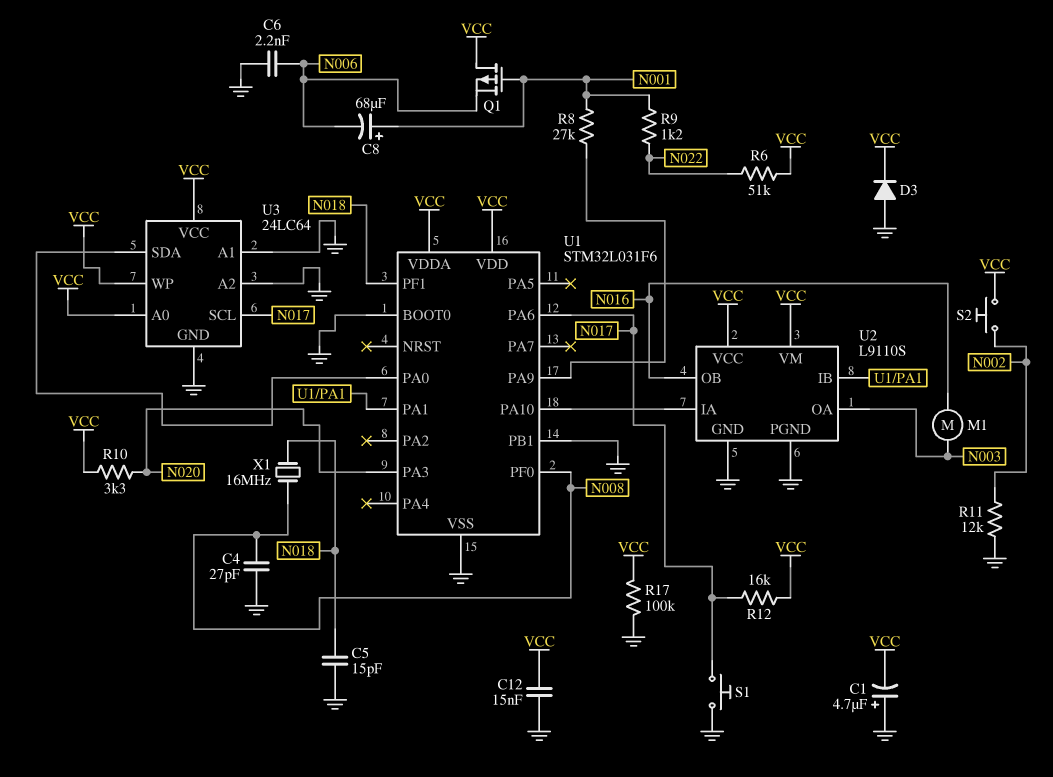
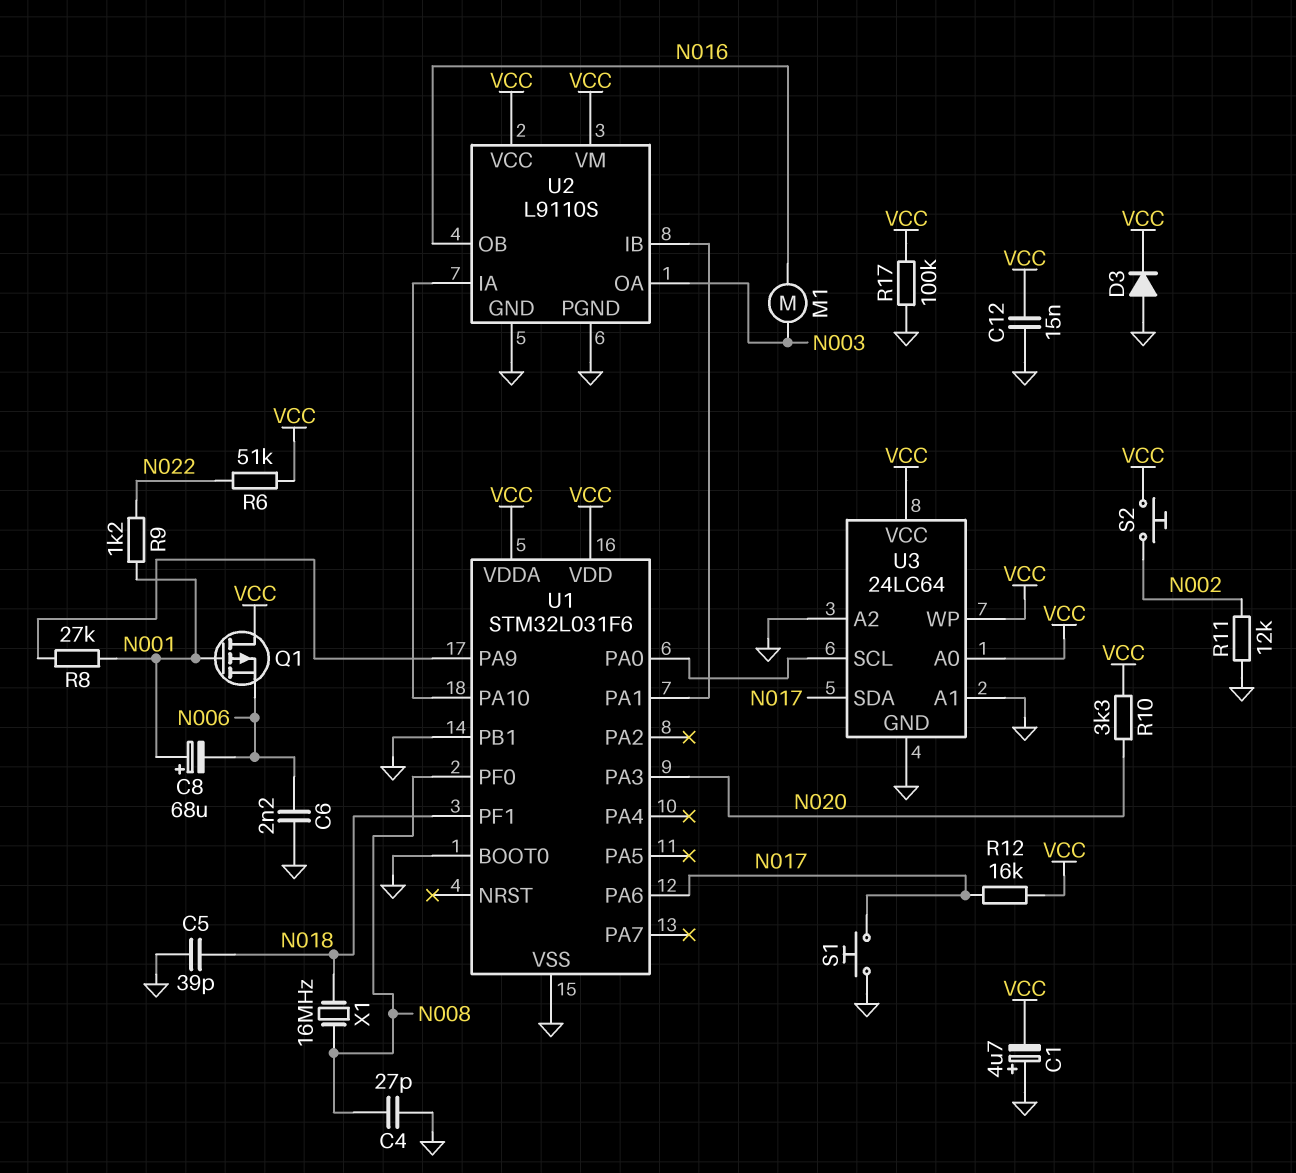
C5: 15pF (GND, N018) -> 39pF (GND, N018)
U3 pin SCL: N017 -> U1/PA0
U3 pin SDA: U1/PA0 -> N017

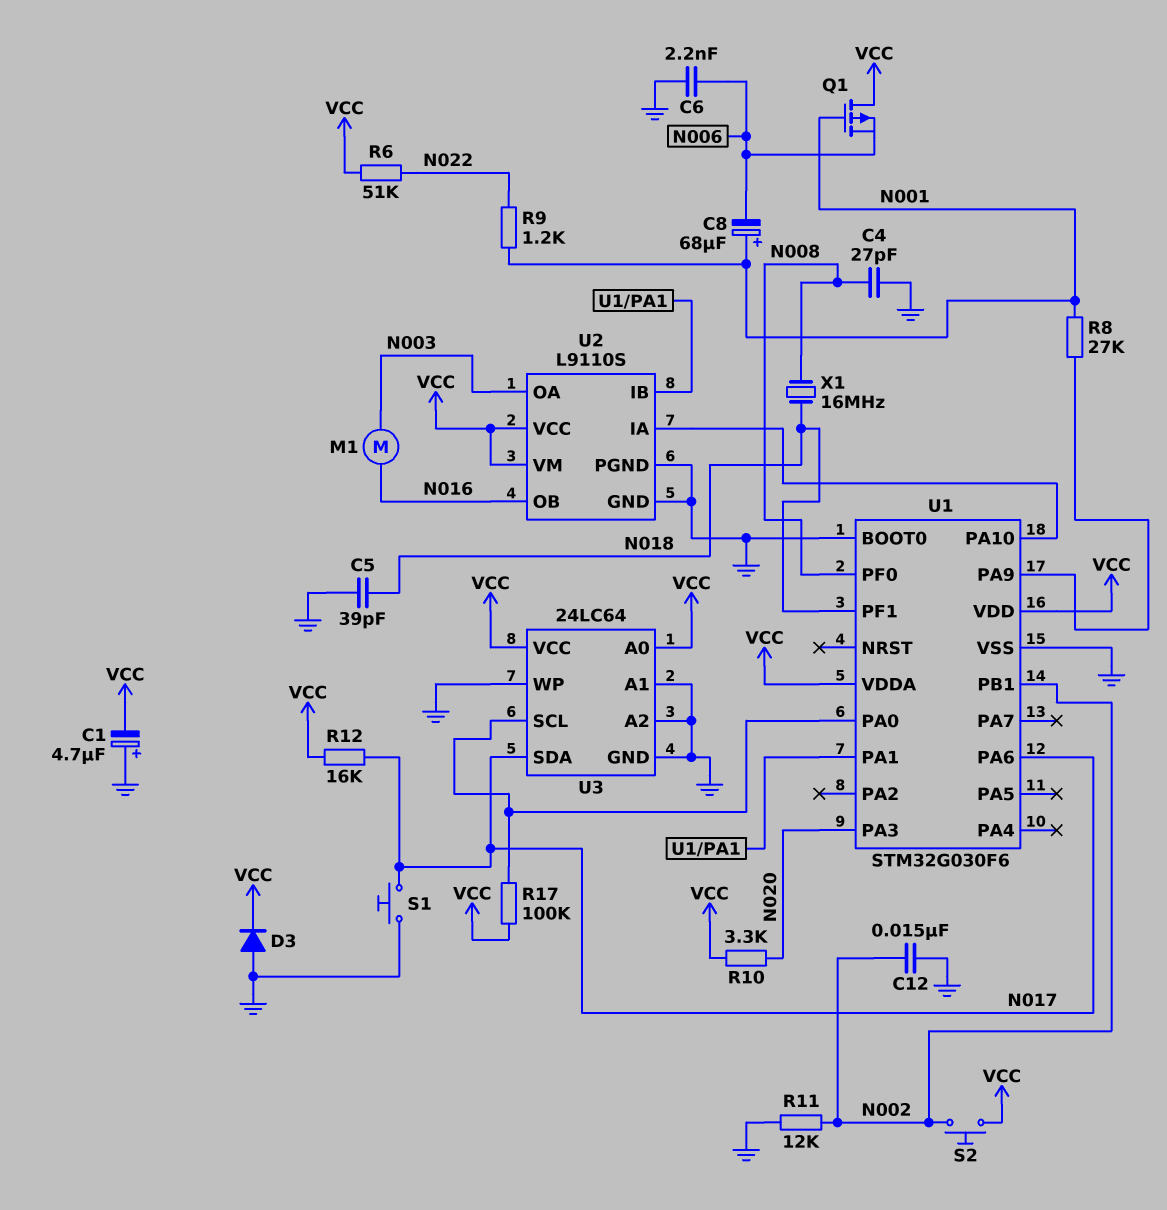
C12: 15nF (GND, VCC) -> 15nF (GND, N002)
R17: 100k (GND, VCC) -> 100k (U1/PA0, VCC)
U1: STM32L031F6 -> STM32G030F6
U1 pin PB1: GND -> N002
U3 pin WP: VCC -> GND

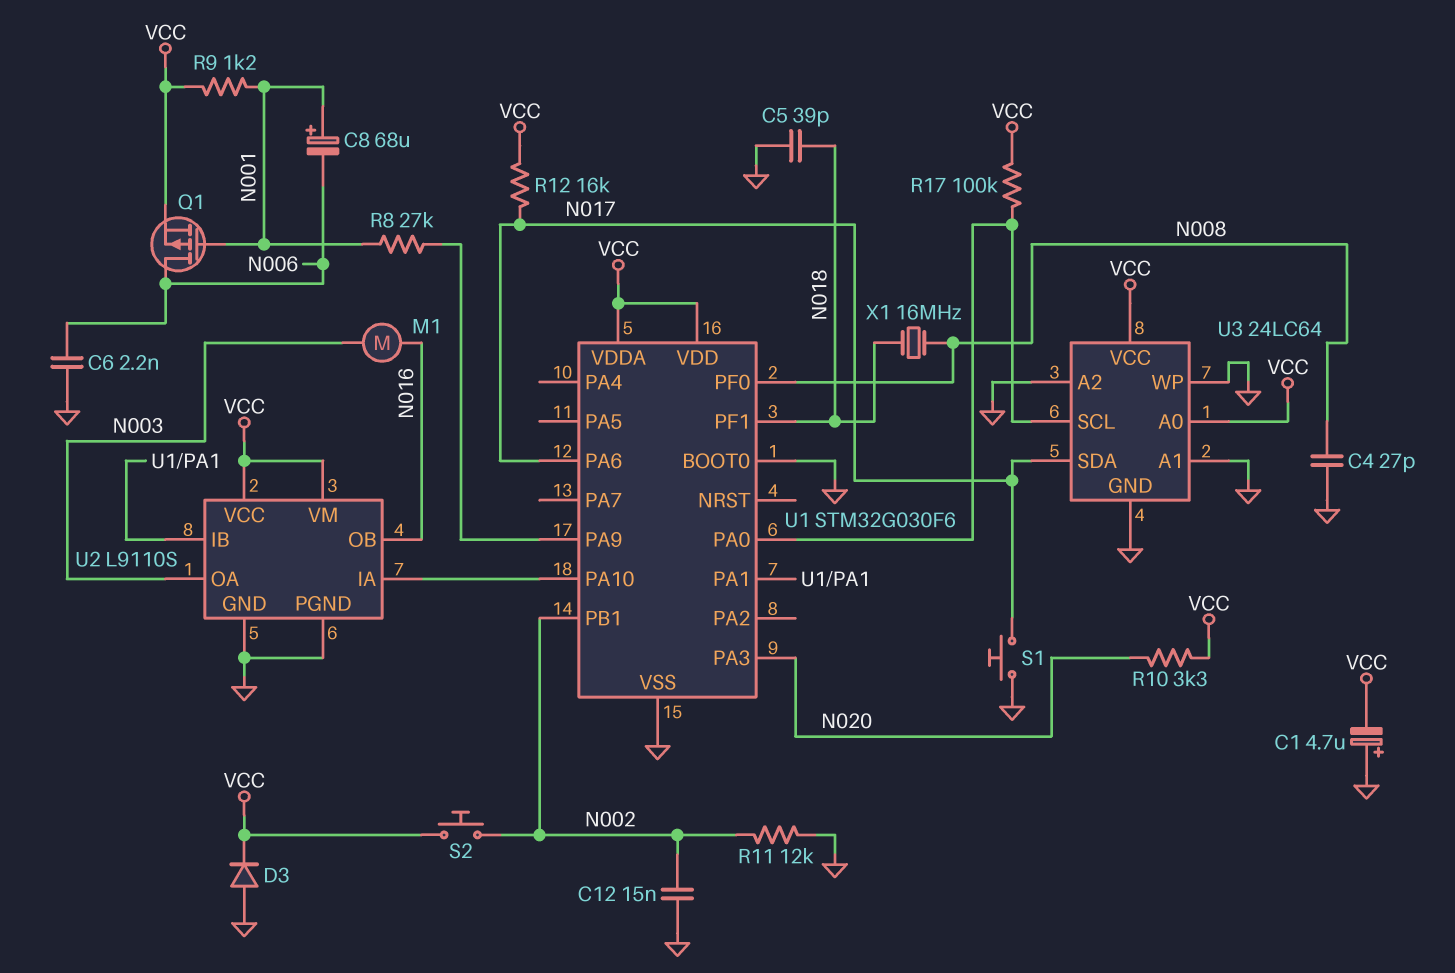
Q1: PMOS (G N001, D VCC, S N006) -> PMOS (G N001, D N006, S VCC)
R6: 51k (N022, VCC) -> none
R9: 1.2k (N001, N022) -> 1.2k (N001, VCC)

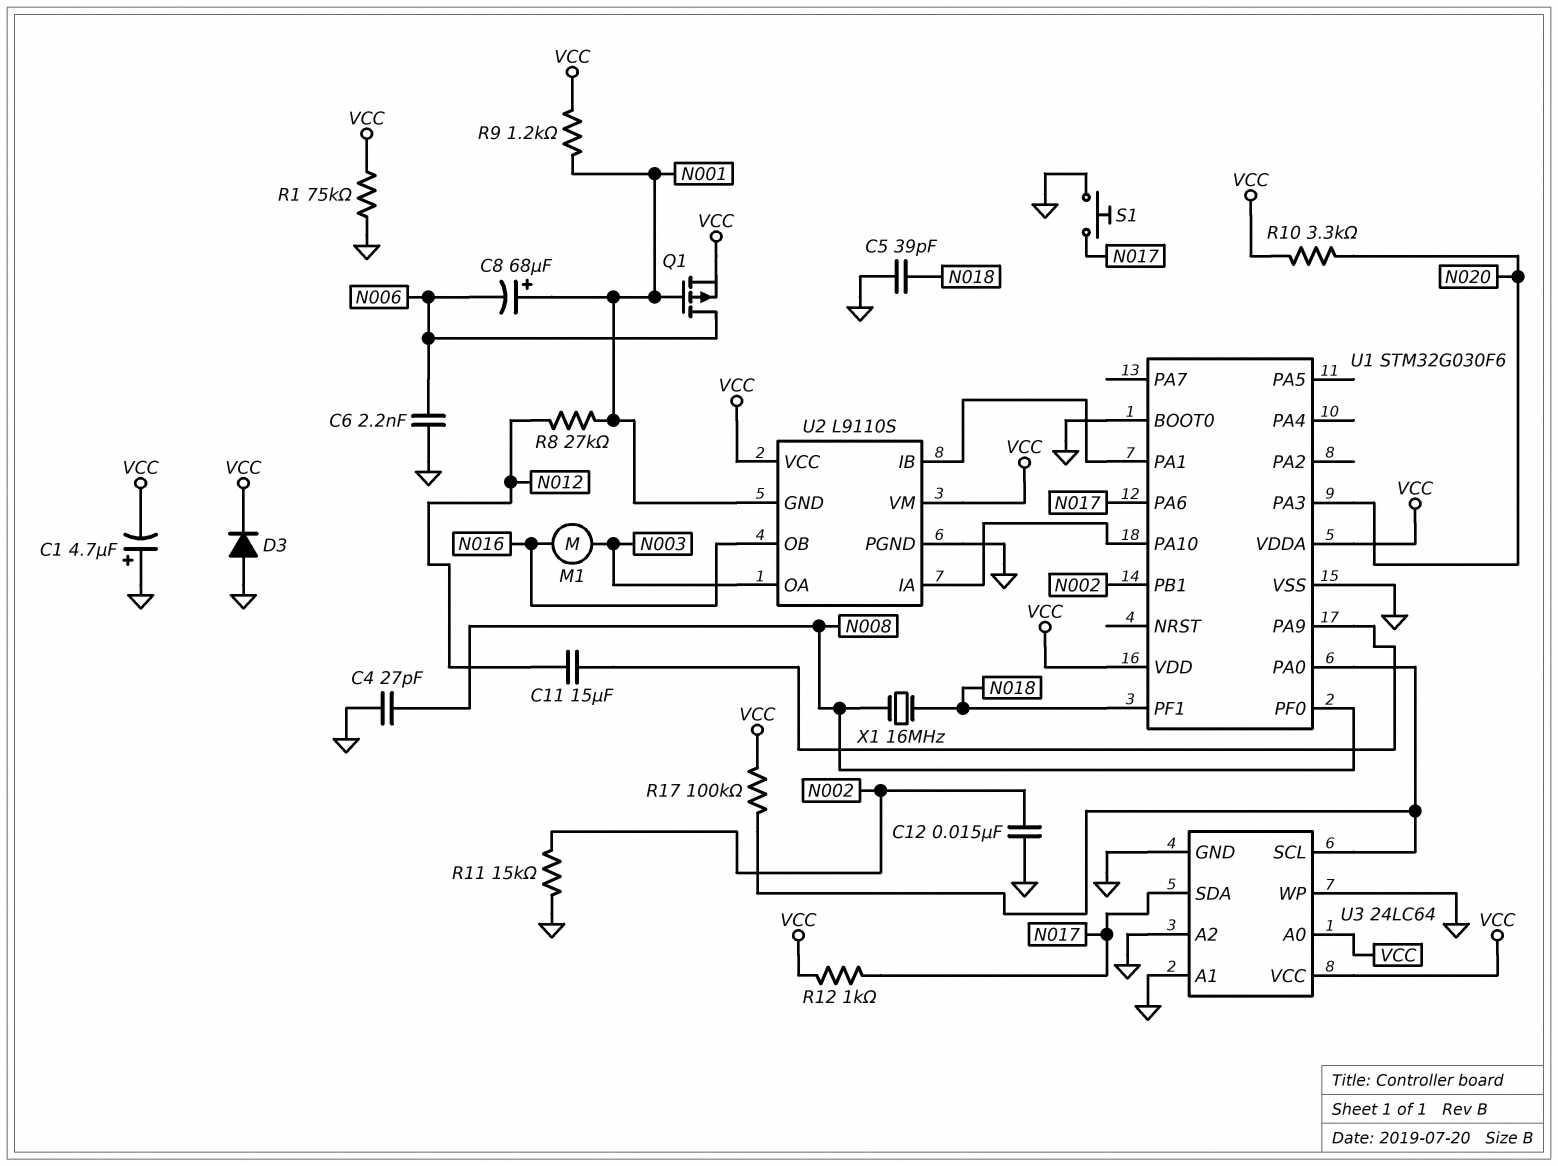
C11: none -> 15uF (N012, U1/PA9)
R1: none -> 75k (GND, VCC)
R8: 27k (N001, U1/PA9) -> 27k (N001, N012)
R11: 12k (GND, N002) -> 15k (GND, N002)
R12: 16k (N017, VCC) -> 1k (N017, VCC)
S2: button (N002, VCC) -> none
U2 pin GND: GND -> N001

